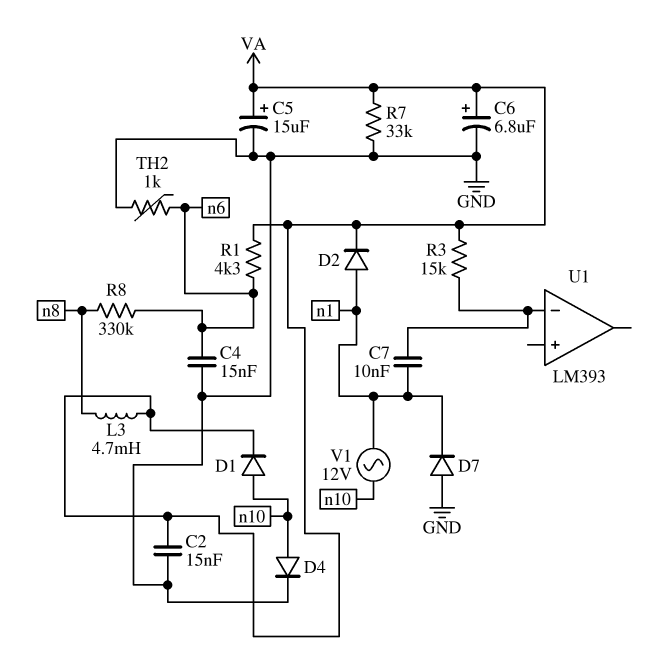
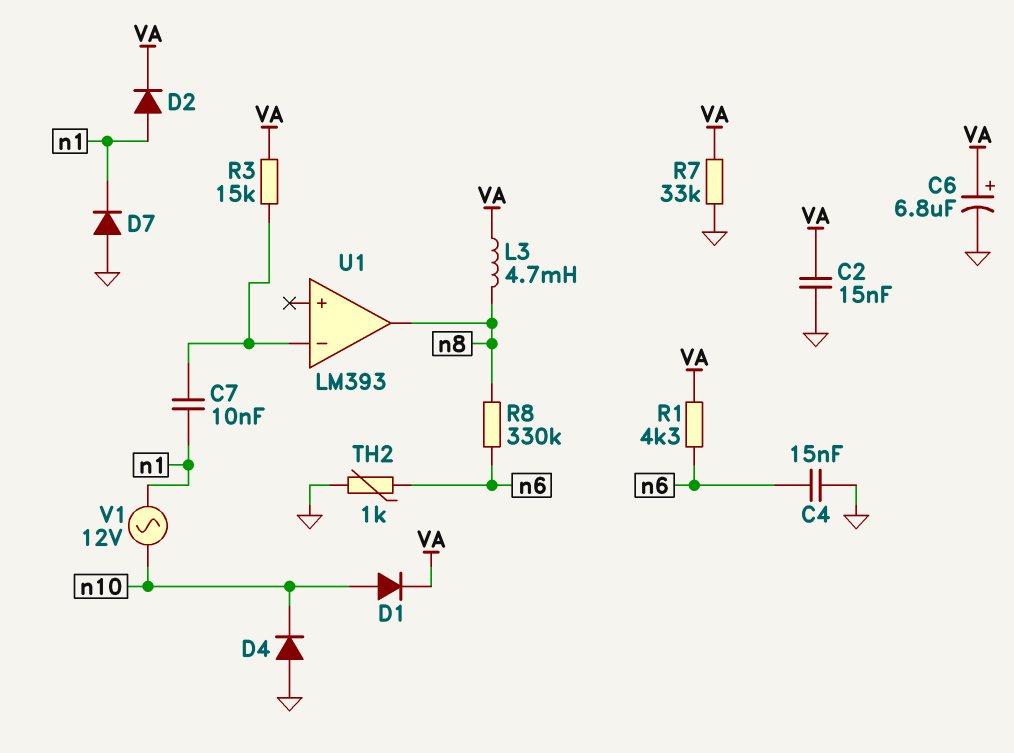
C5: 15uF (plus VA, minus GND) -> none
D4: diode (A n10, K GND) -> diode (A GND, K n10)
U1 pin out: none -> n8

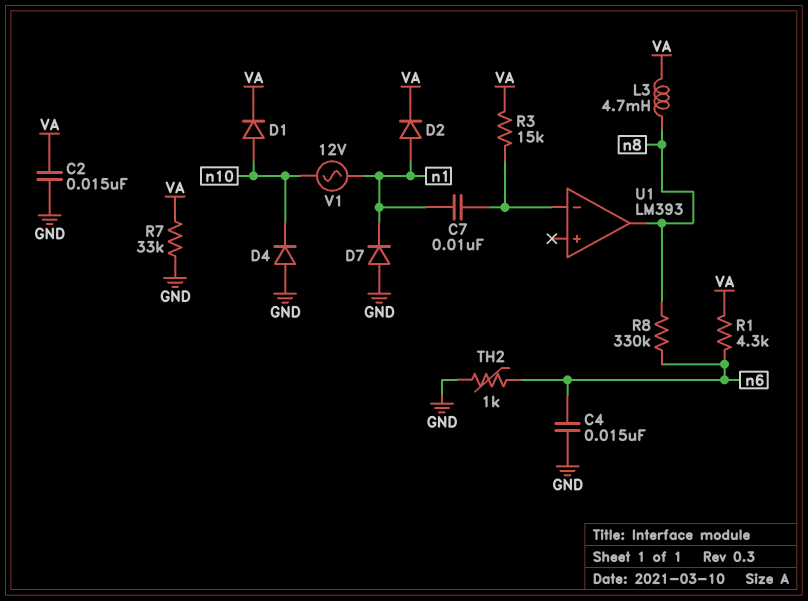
C6: 6.8uF (plus VA, minus GND) -> none

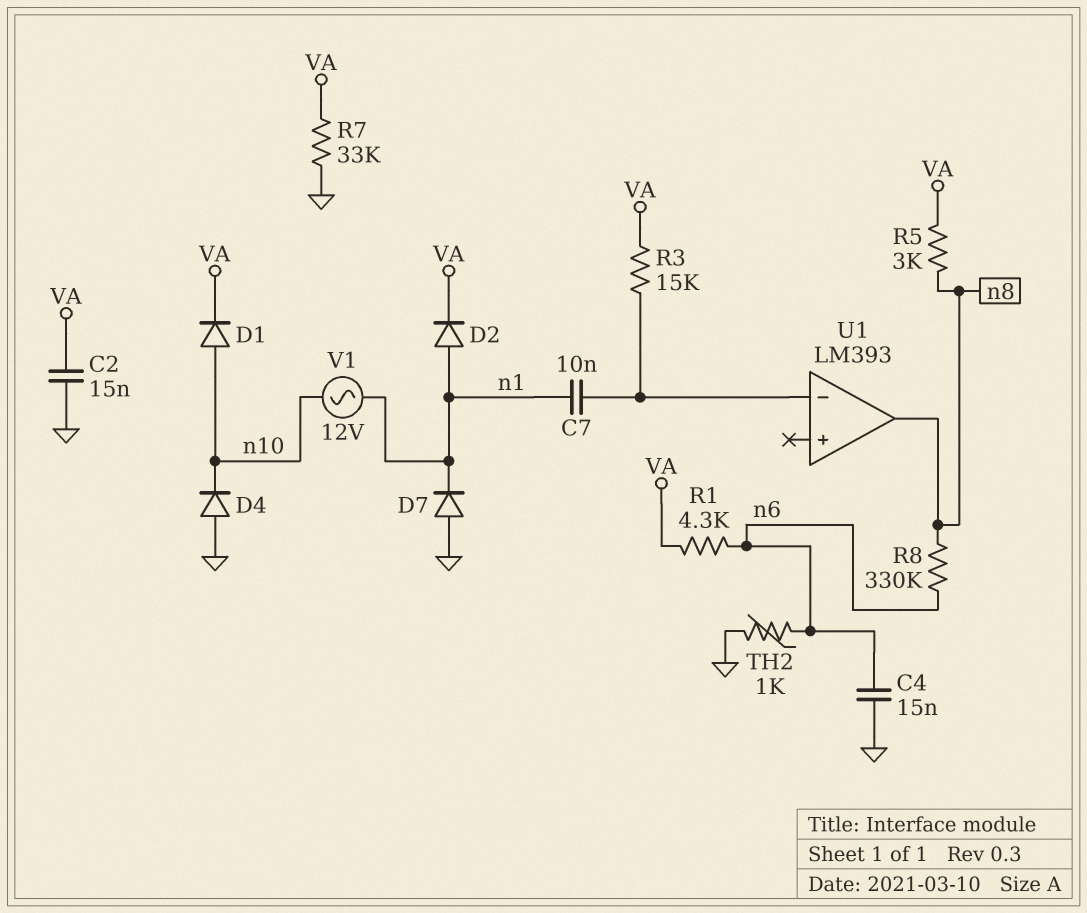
L3: 4.7mH (VA, n8) -> none
R5: none -> 3k (VA, n8)

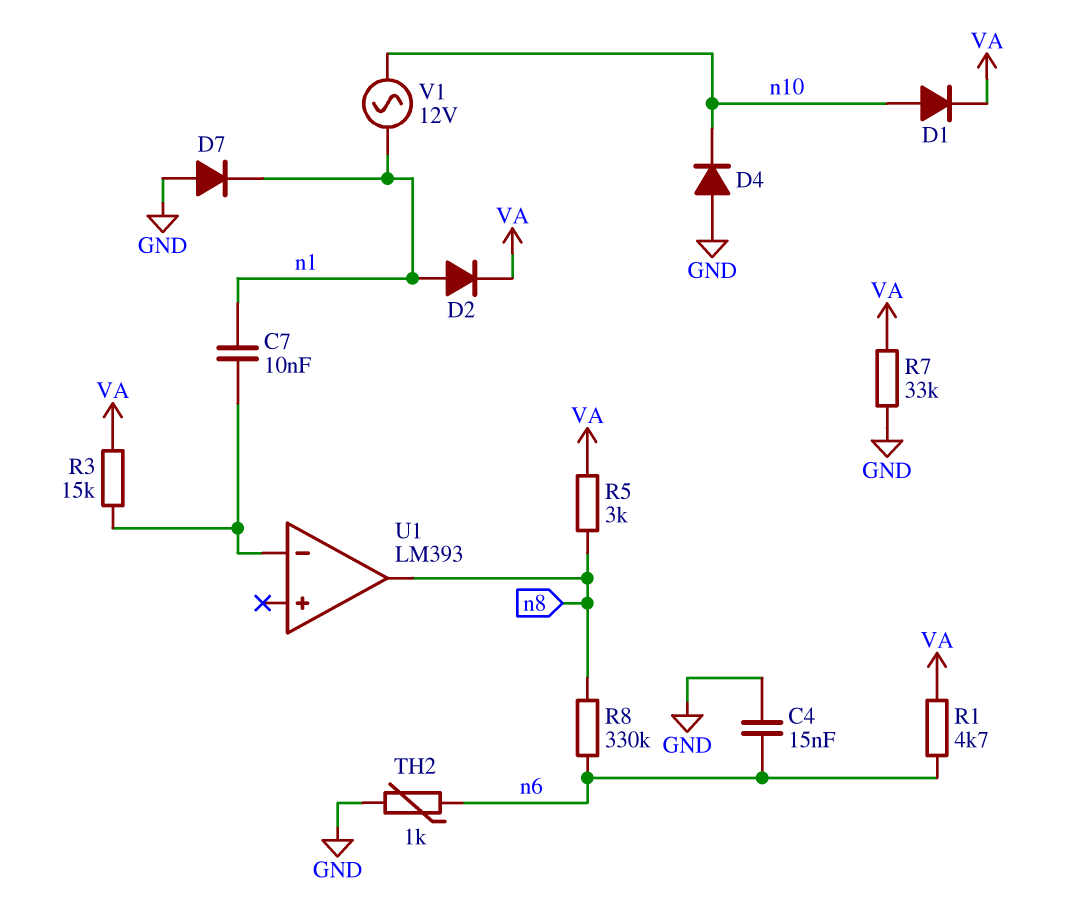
C2: 15nF (GND, VA) -> none
R1: 4.3k (VA, n6) -> 4.7k (VA, n6)

